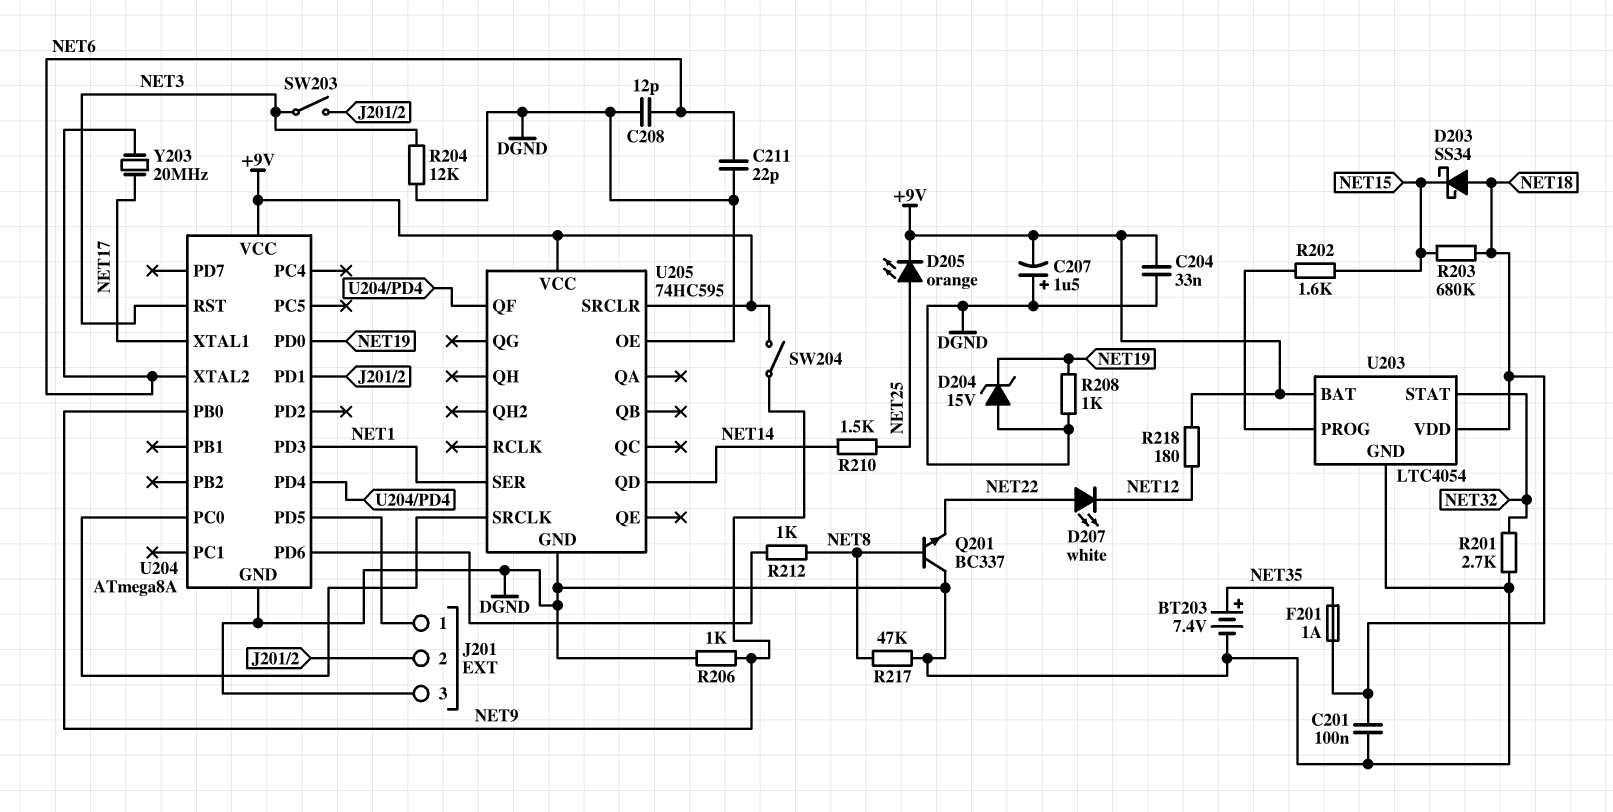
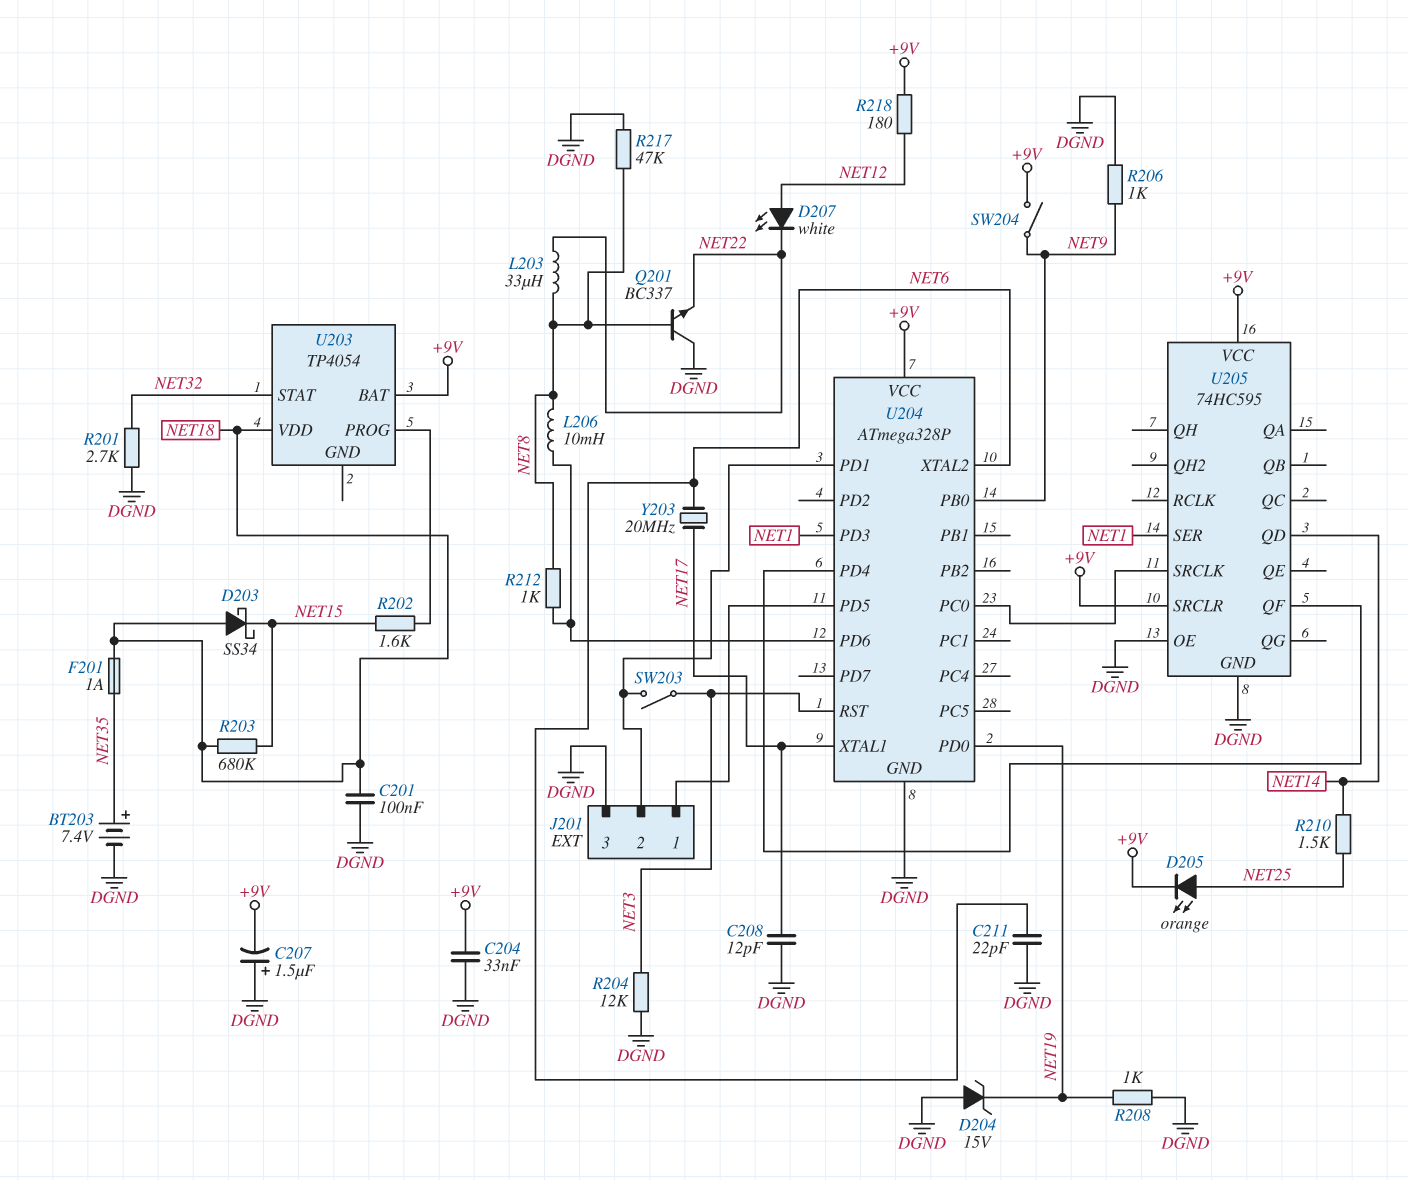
C208: 12pF (DGND, NET6) -> 12pF (DGND, NET17)
D207: LED white (A NET22, K NET12) -> LED white (A NET12, K NET22)
L203: none -> 33uH (NET8, NET22)
L206: none -> 10mH (NET8, U204/PD6)
U203: LTC4054 -> TP4054
U203 pin GND: DGND -> none
U204: ATmega8A -> ATmega328P

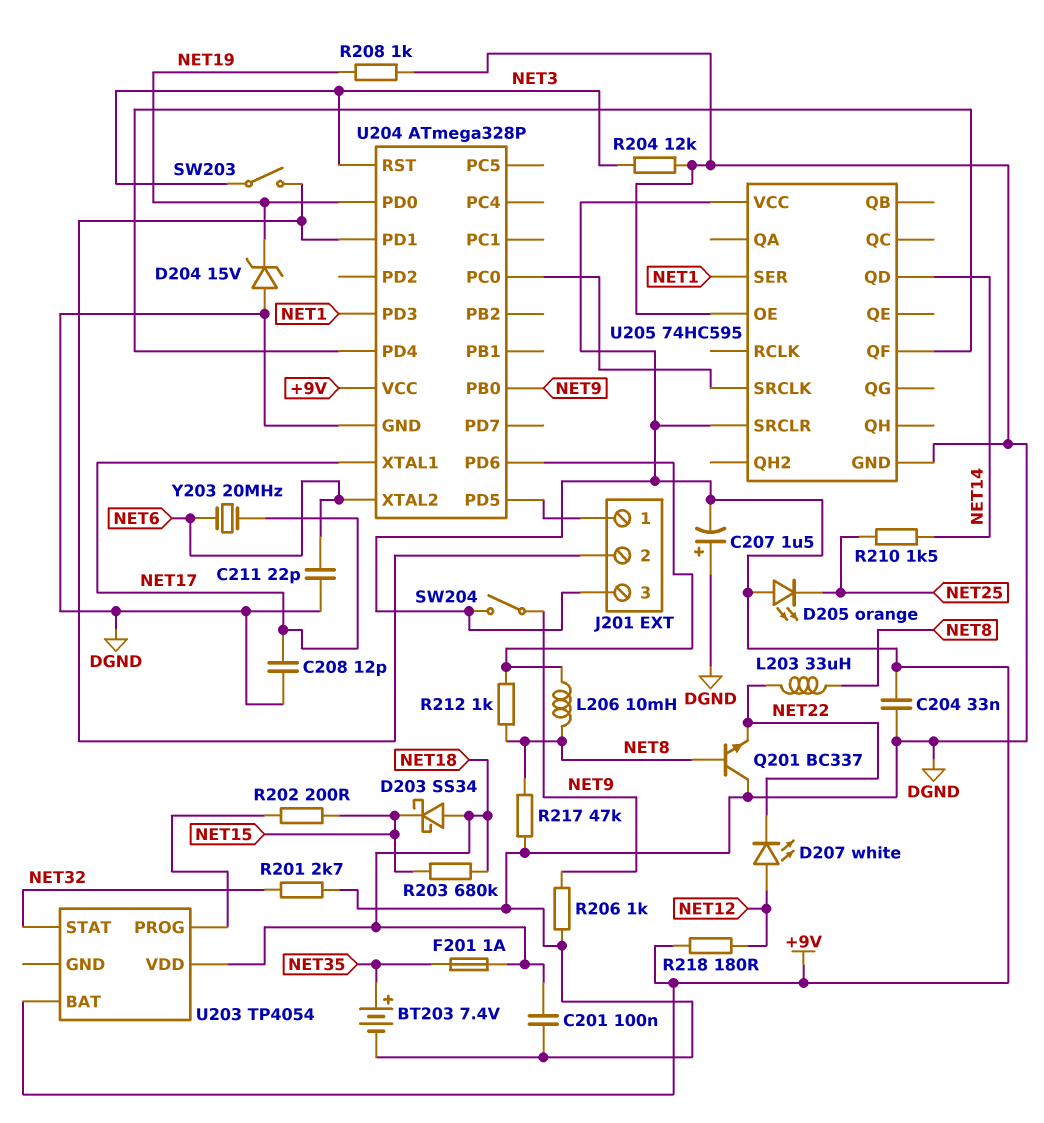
D205: LED orange (A NET25, K +9V) -> LED orange (A +9V, K NET25)
J201 pin 3: DGND -> +9V
R202: 1.6k (NET15, U203/PROG) -> 200 (NET15, U203/PROG)

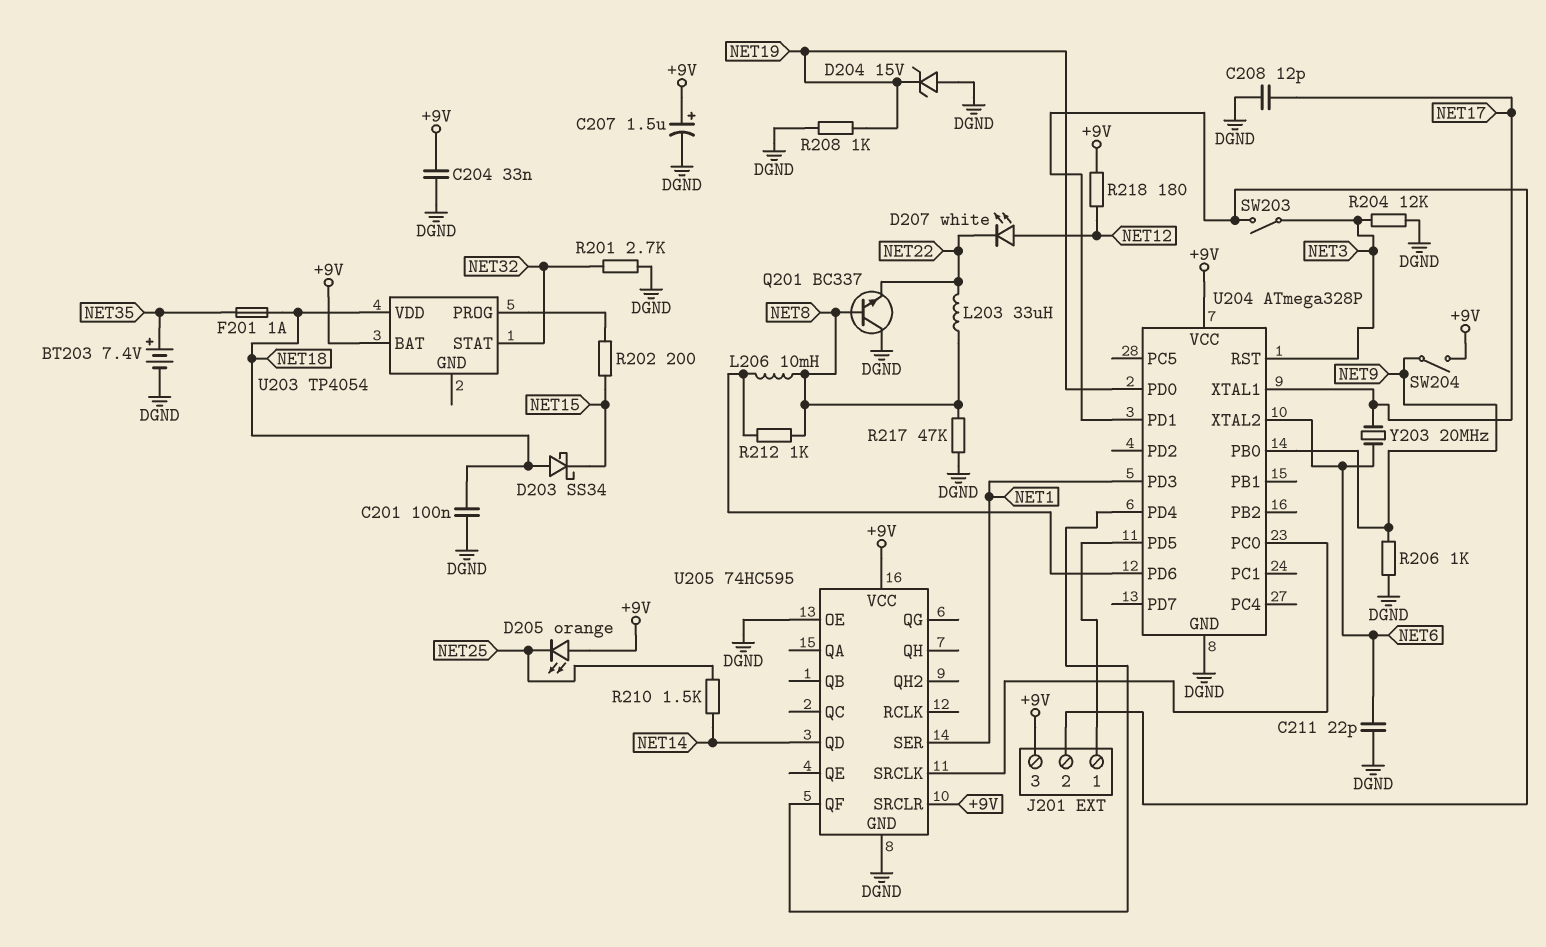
C207: 1.5uF (plus DGND, minus +9V) -> 1.5uF (plus +9V, minus DGND)
R203: 680k (NET15, NET18) -> none

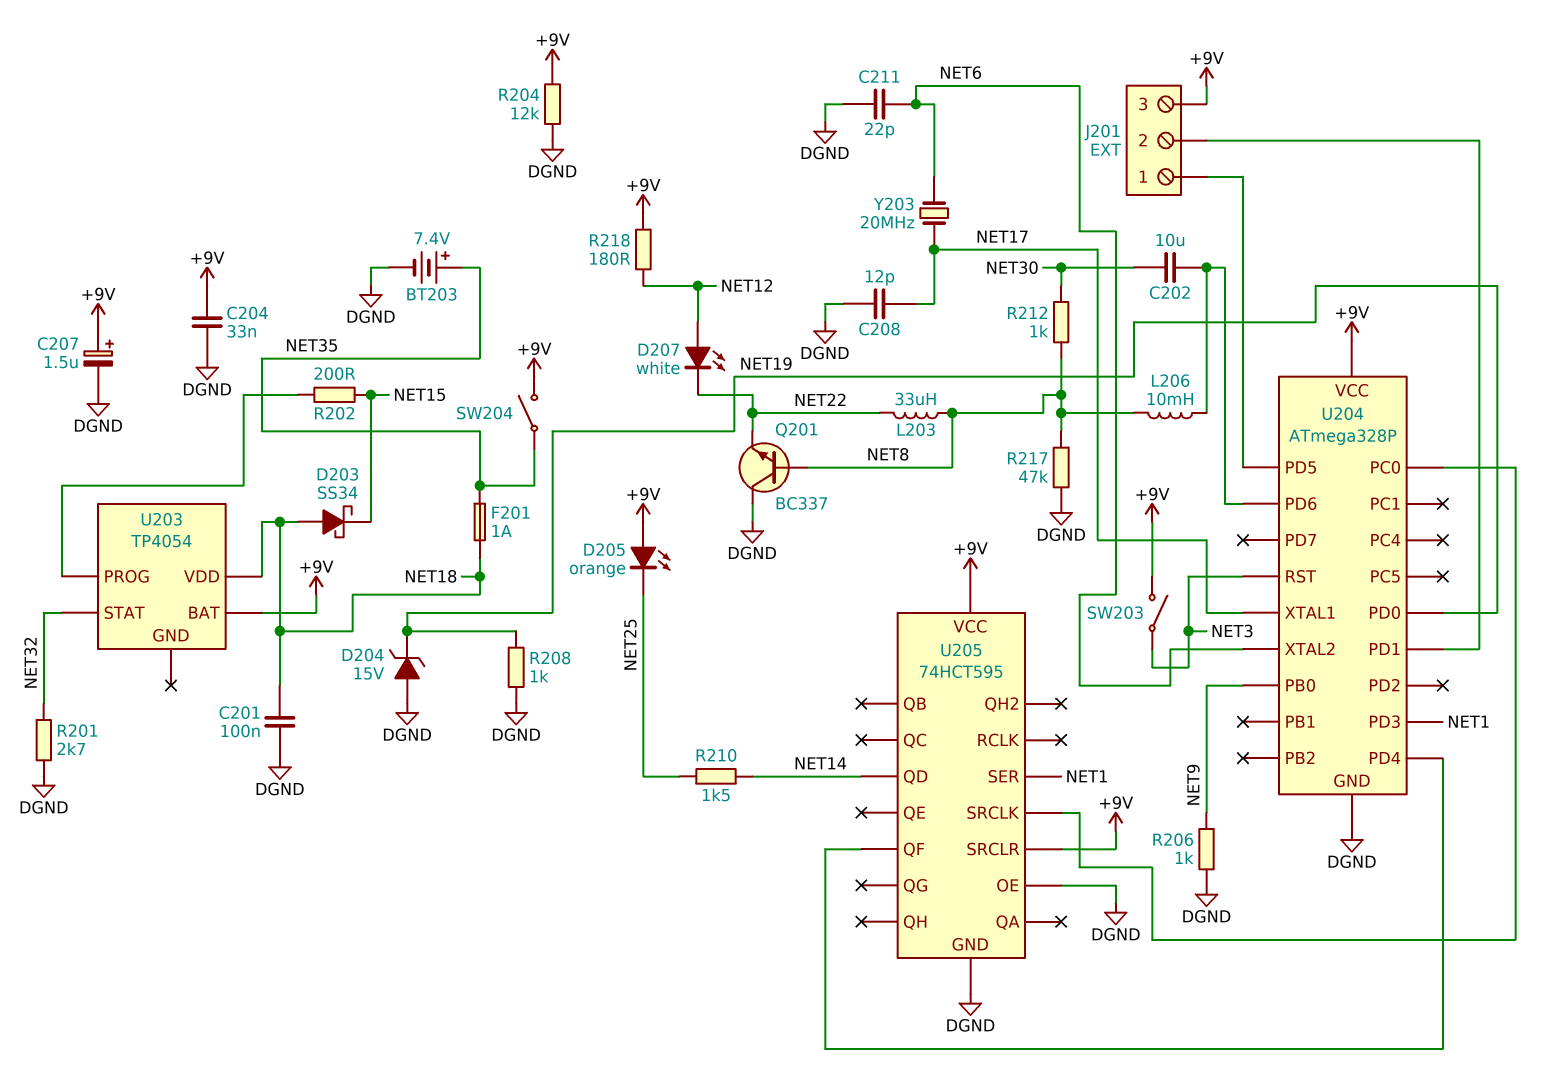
C202: none -> 10uF (NET30, U204/PD6)
R204: 12k (DGND, NET3) -> 12k (+9V, DGND)
R212: 1k (NET8, U204/PD6) -> 1k (NET8, NET30)
SW203: switch (J201/2, NET3) -> switch (+9V, NET3)
SW204: switch (+9V, NET9) -> switch (+9V, NET35)
U205: 74HC595 -> 74HCT595

